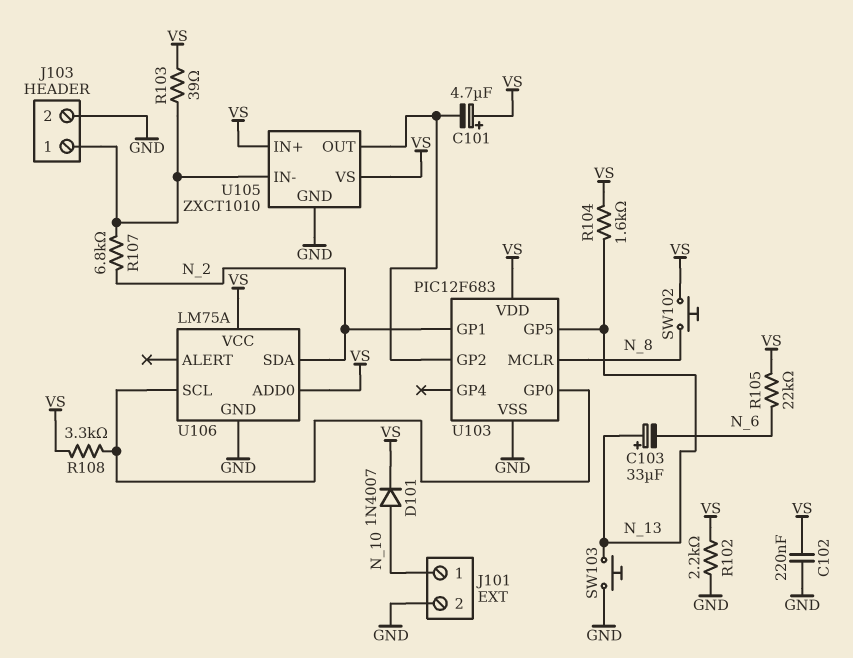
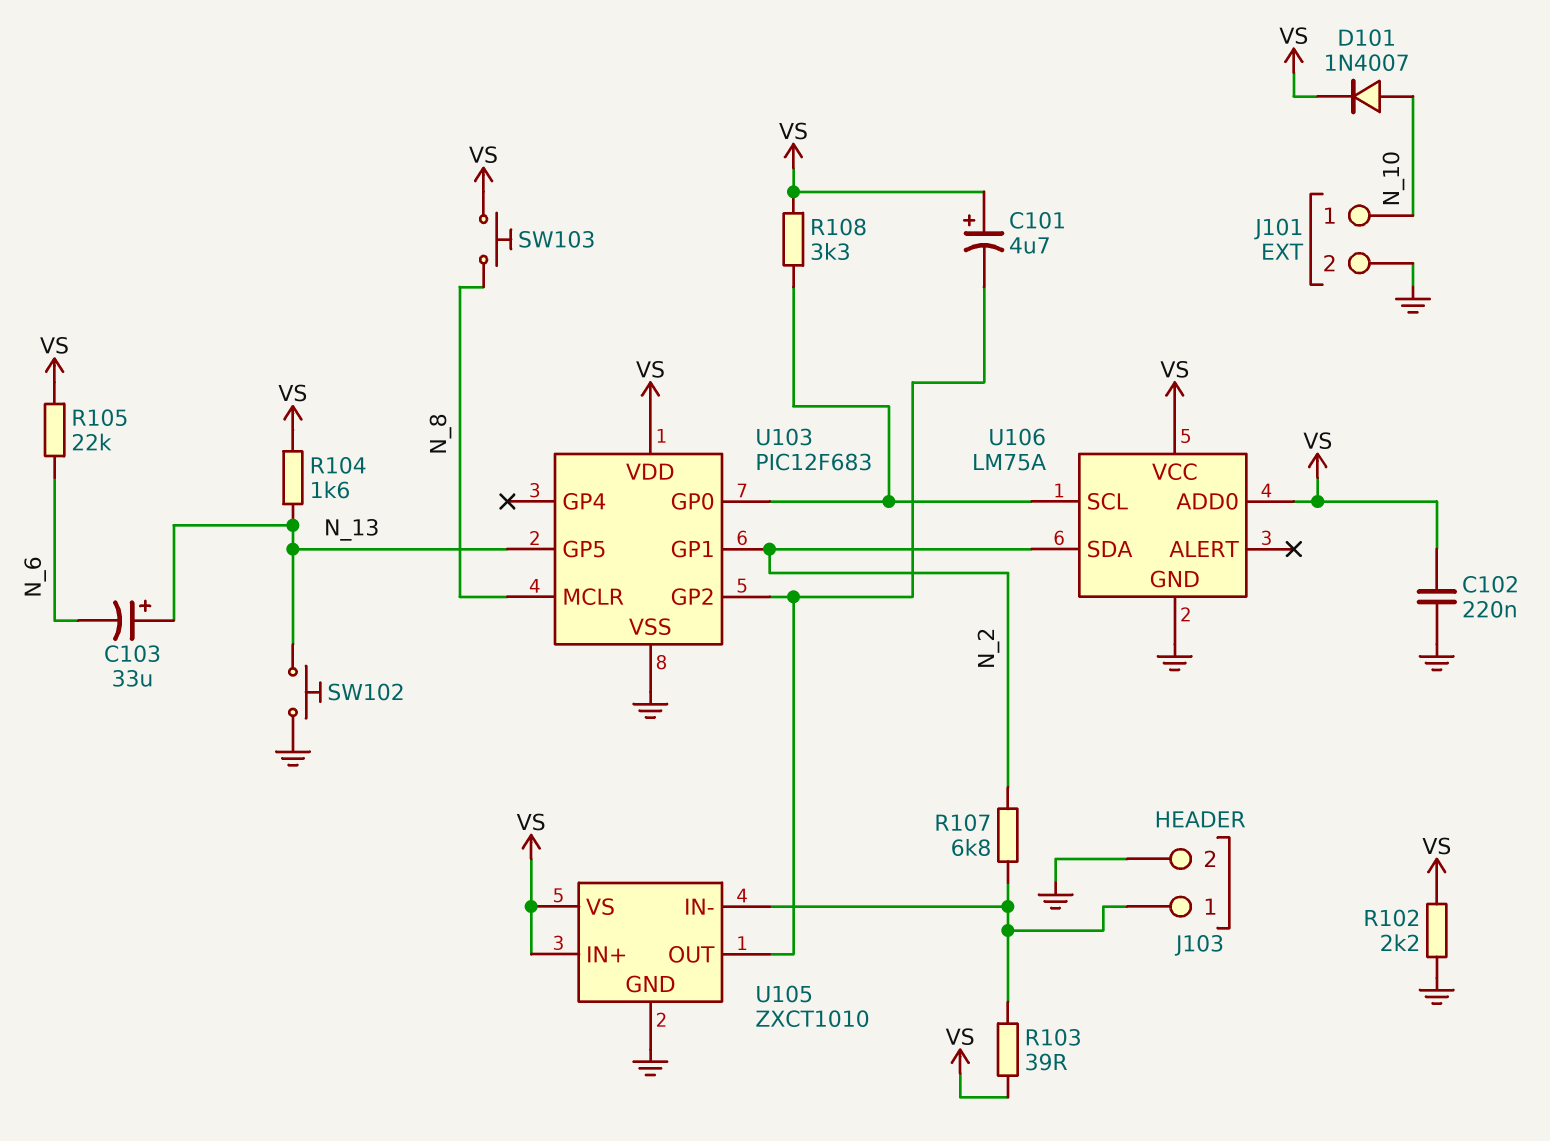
SW102: button (N_8, VS) -> button (GND, N_13)
SW103: button (GND, N_13) -> button (N_8, VS)

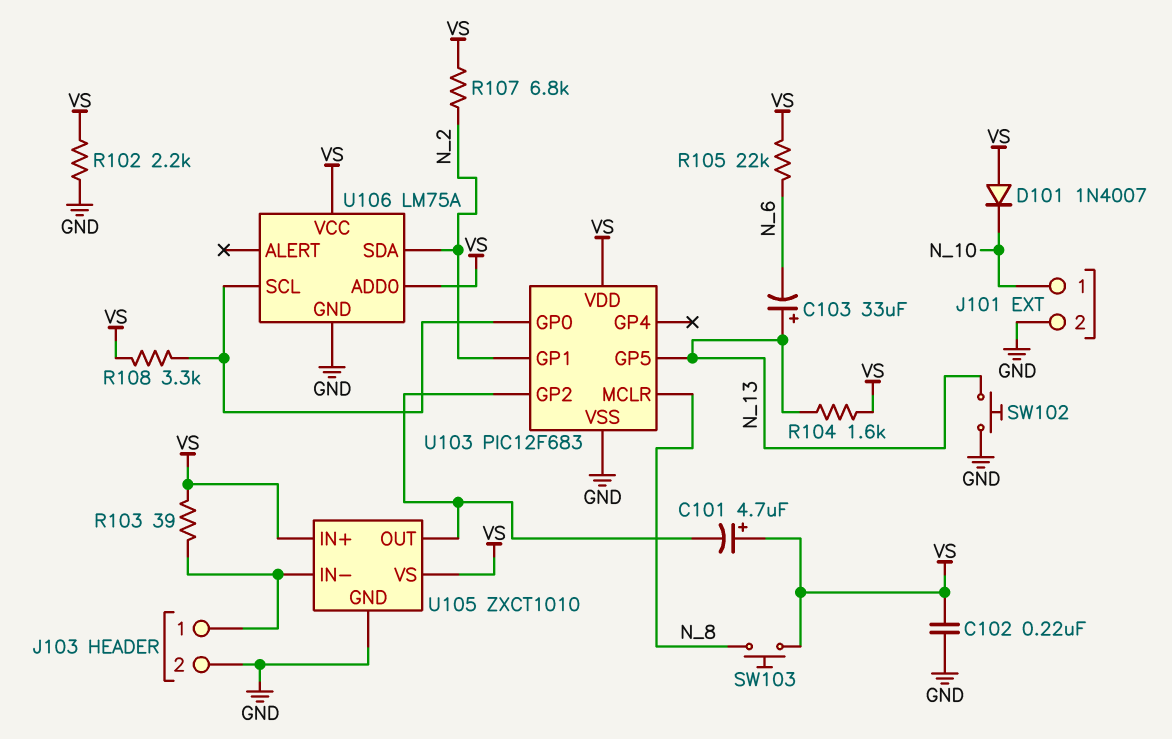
D101: diode 1N4007 (A N_10, K VS) -> diode 1N4007 (A VS, K N_10)
R107: 6.8k (J103/1, N_2) -> 6.8k (N_2, VS)

